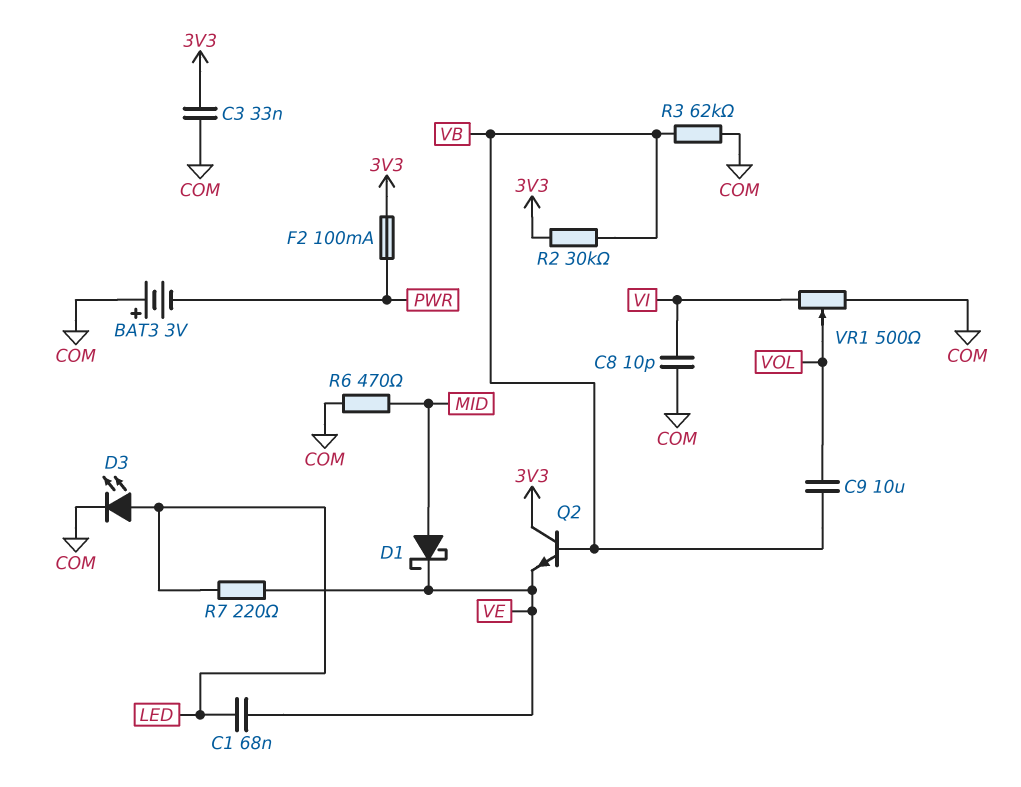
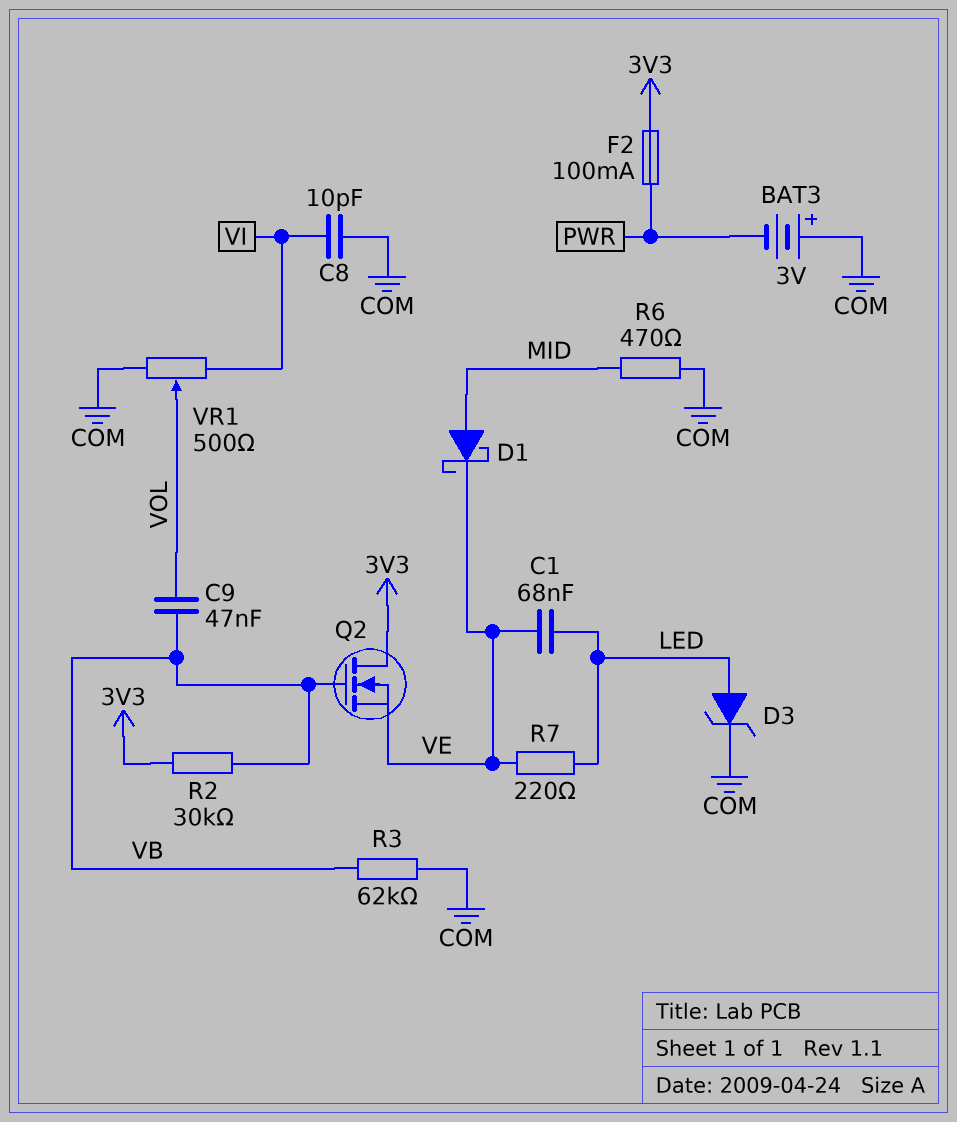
C3: 33nF (3V3, COM) -> none
C9: 10uF (VB, VOL) -> 47nF (VB, VOL)
D3: LED (A LED, K COM) -> zener (A LED, K COM)
Q2: NPN (B VB, C 3V3, E VE) -> NMOS (G VB, D 3V3, S VE)

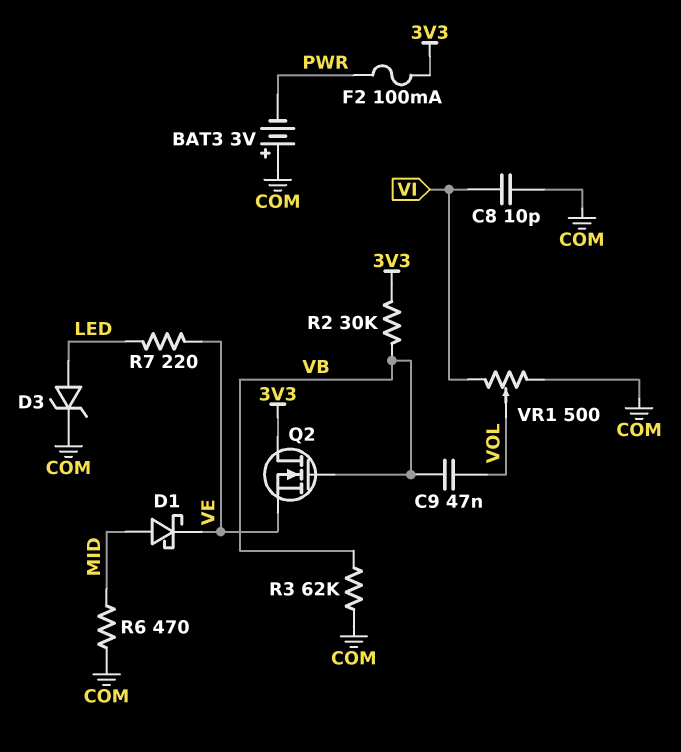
C1: 68nF (LED, VE) -> none

